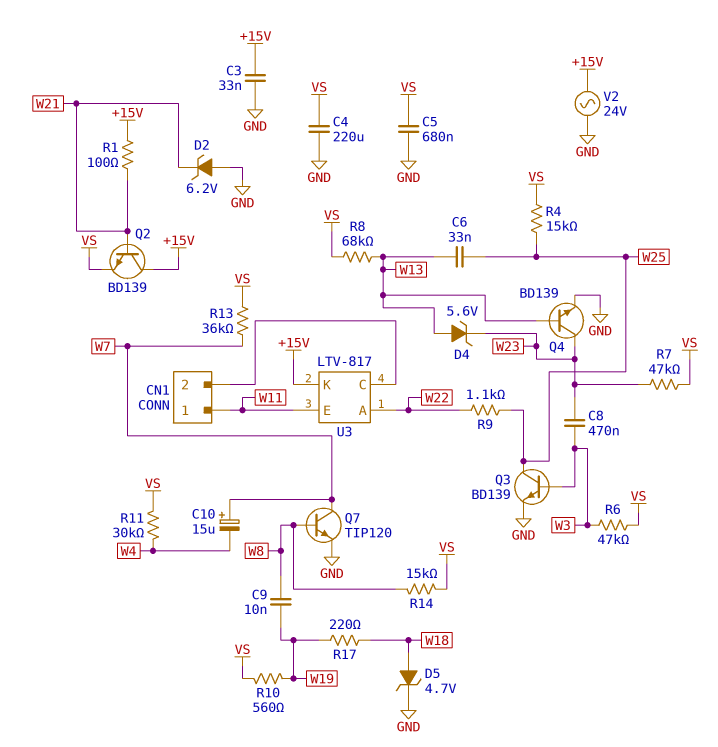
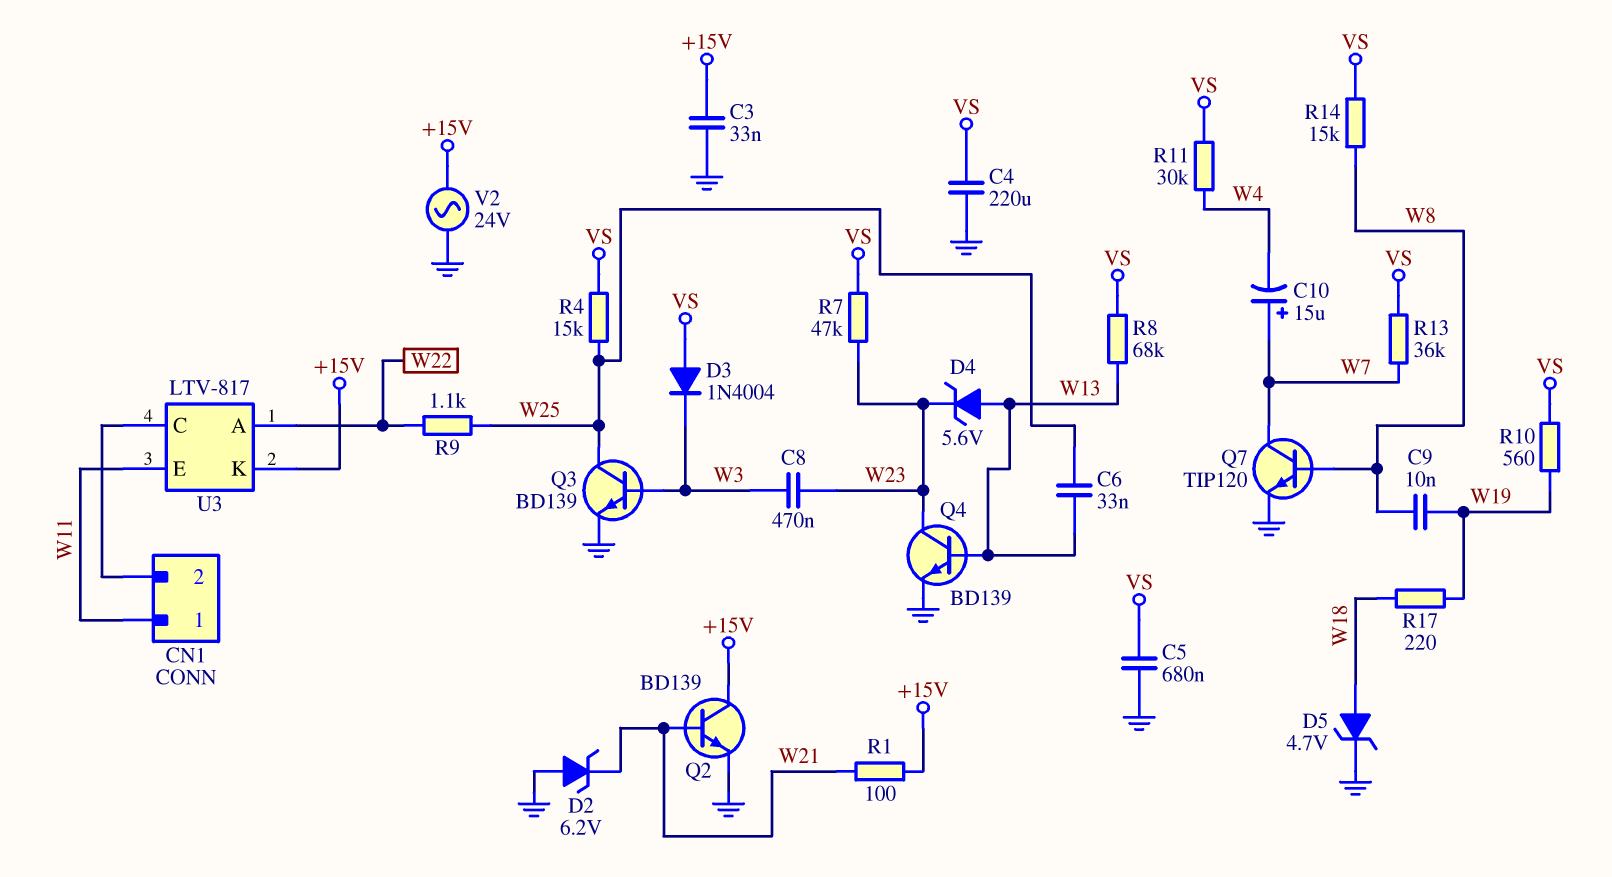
D3: none -> diode 1N4004 (A VS, K W3)
Q2: NPN BD139 (B W21, C +15V, E VS) -> NPN BD139 (B W21, C +15V, E GND)
R6: 47k (VS, W3) -> none

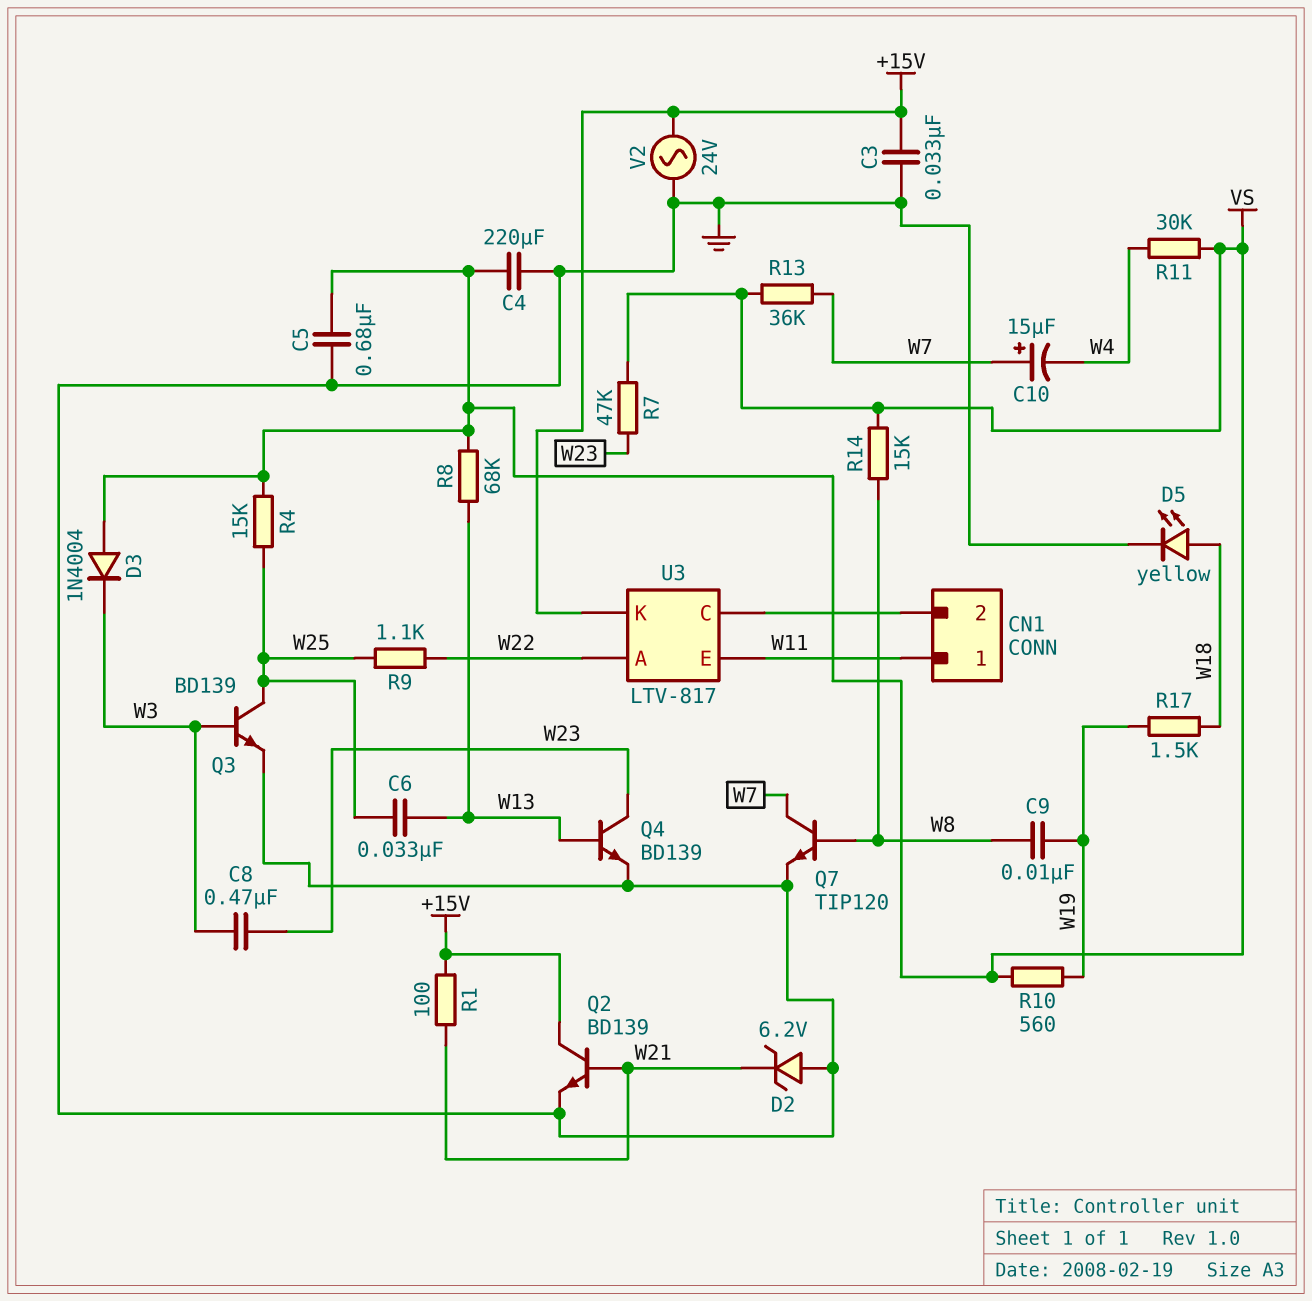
D4: zener 5.6V (A W13, K W23) -> none
D5: zener 4.7V (A W18, K GND) -> LED yellow (A W18, K GND)
R17: 220 (W18, W19) -> 1.5k (W18, W19)

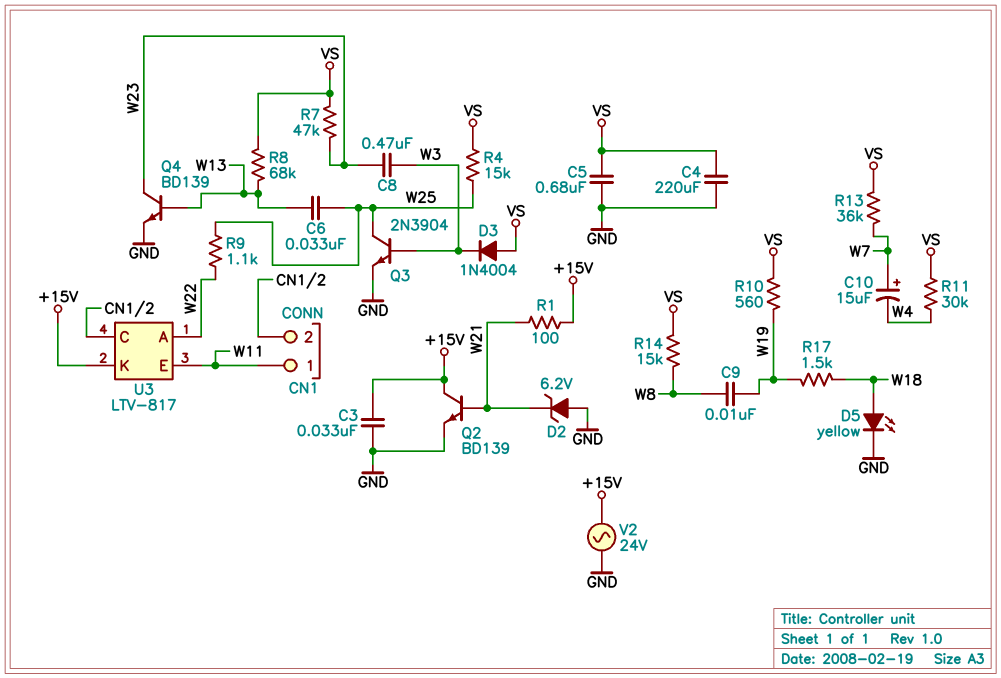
Q3: NPN BD139 (B W3, C W25, E GND) -> NPN 2N3904 (B W3, C W25, E GND)
Q7: NPN TIP120 (B W8, C W7, E GND) -> none

